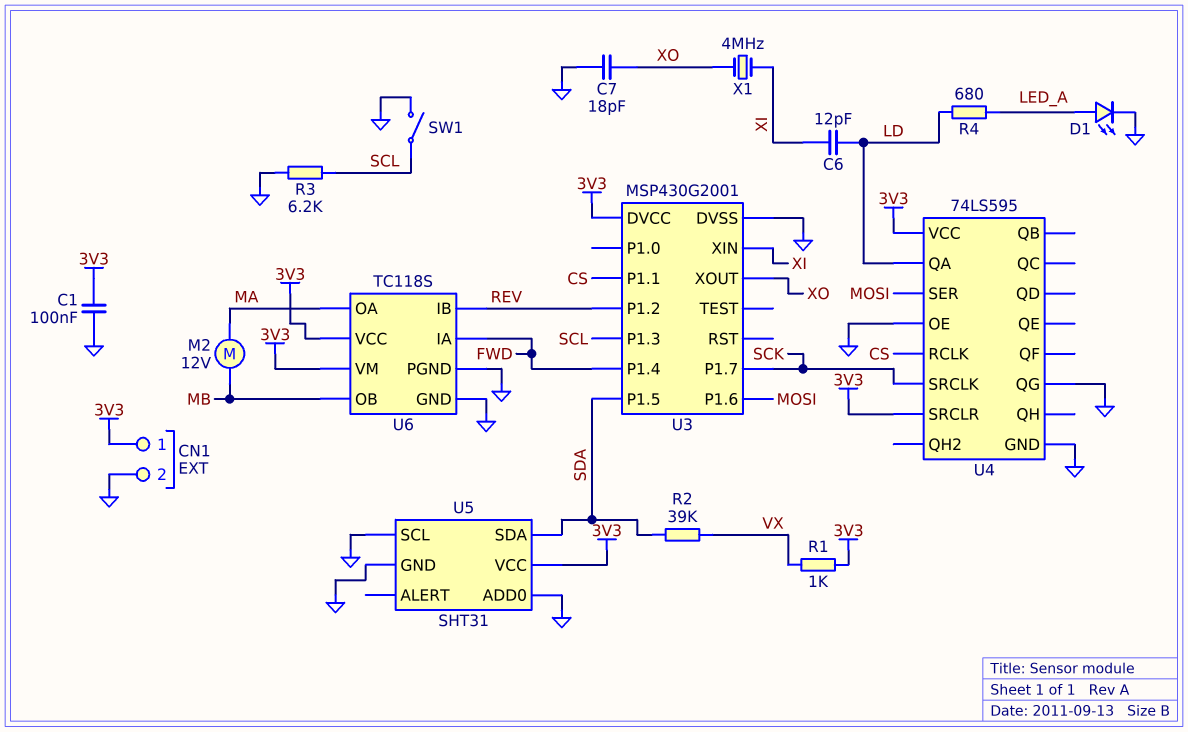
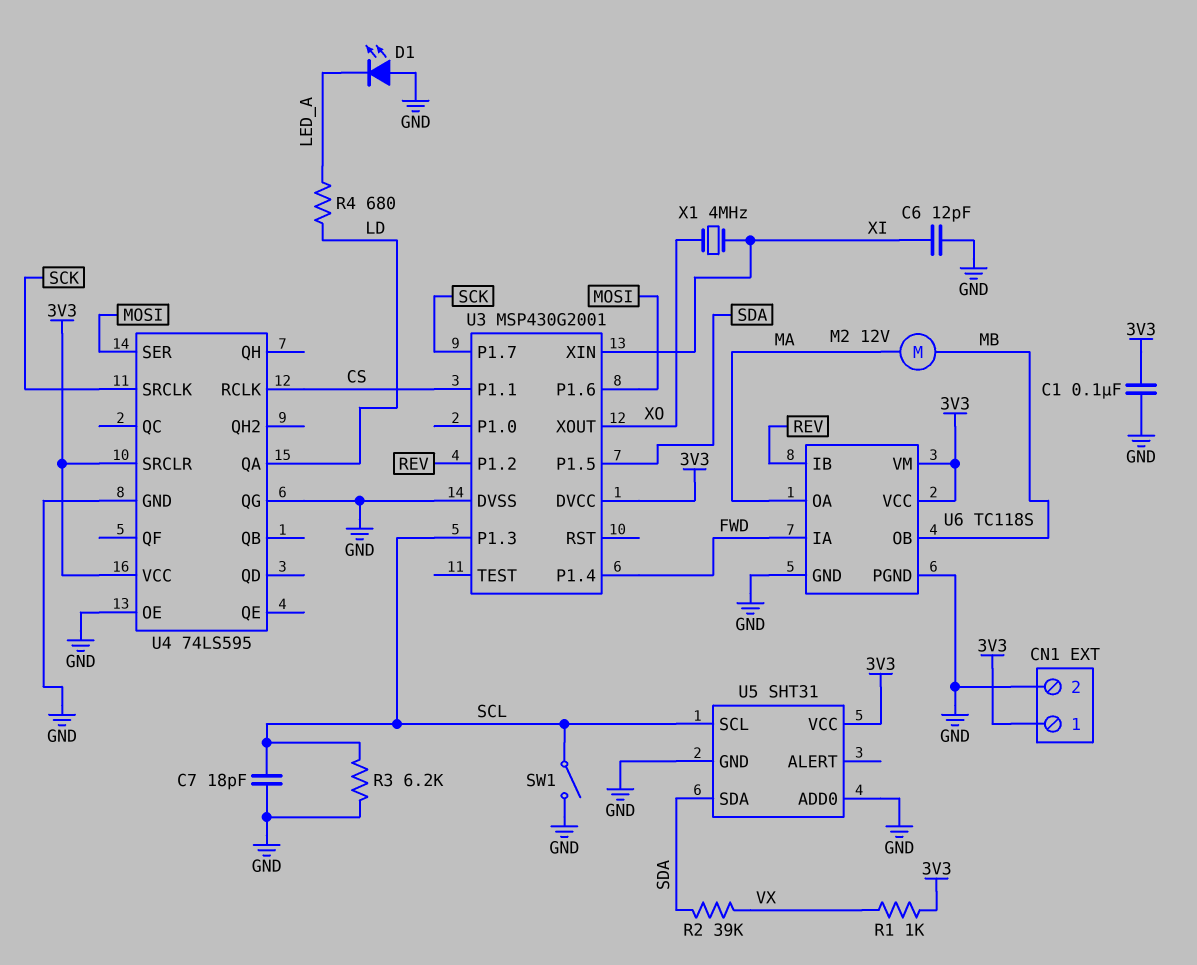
C6: 12pF (LD, XI) -> 12pF (GND, XI)
C7: 18pF (GND, XO) -> 18pF (GND, SCL)
D1: LED (A LED_A, K GND) -> LED (A GND, K LED_A)
U5 pin SCL: GND -> SCL

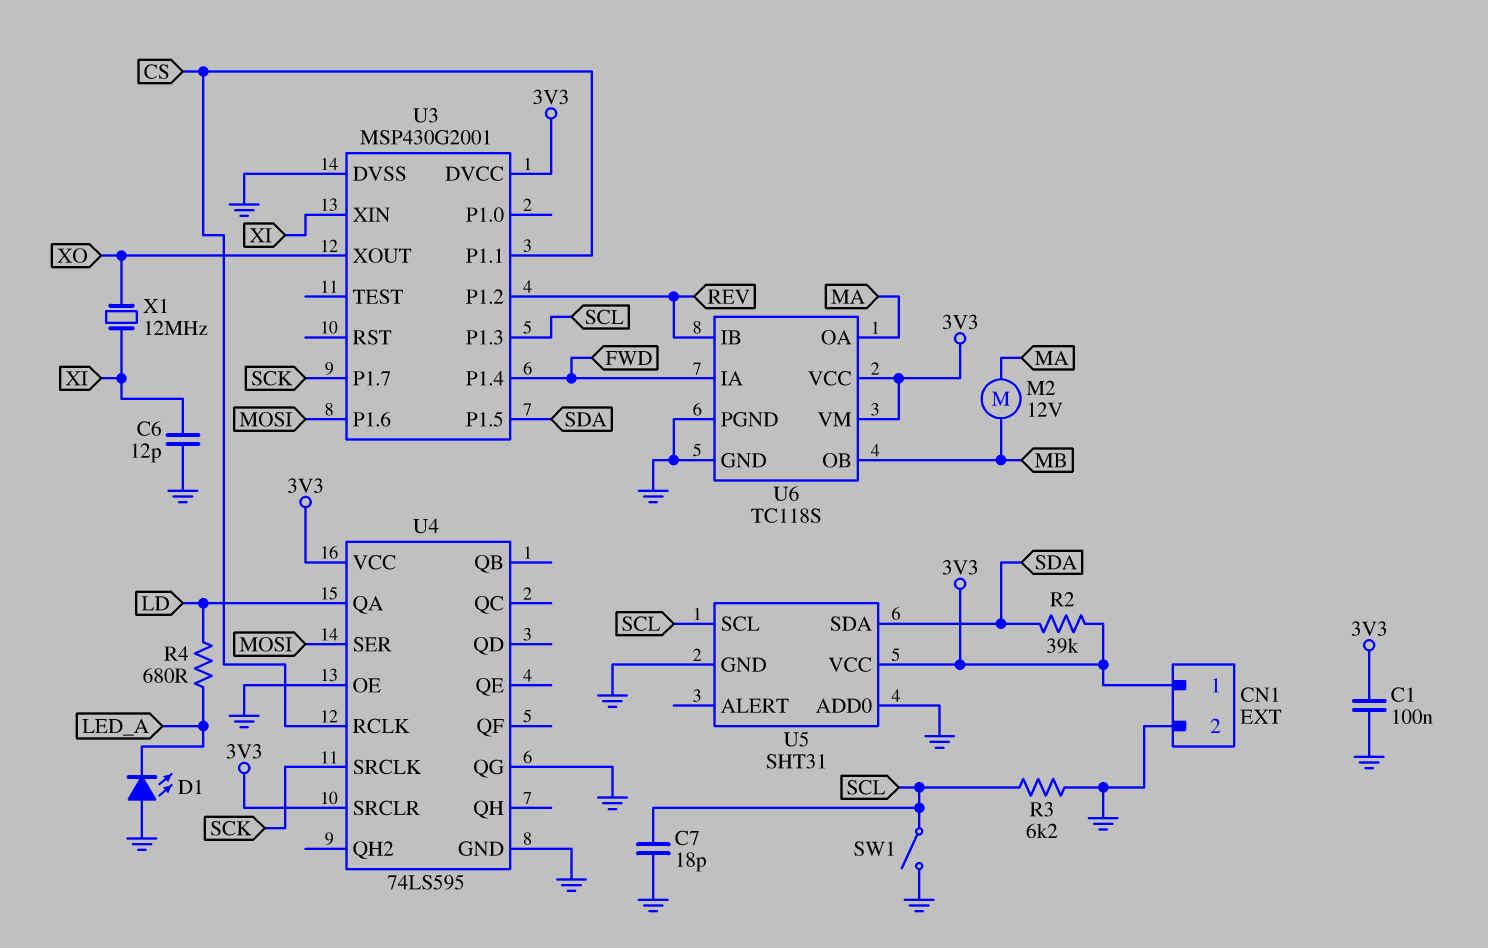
R1: 1k (3V3, VX) -> none
R2: 39k (SDA, VX) -> 39k (3V3, SDA)
X1: 4MHz (XI, XO) -> 12MHz (XI, XO)

